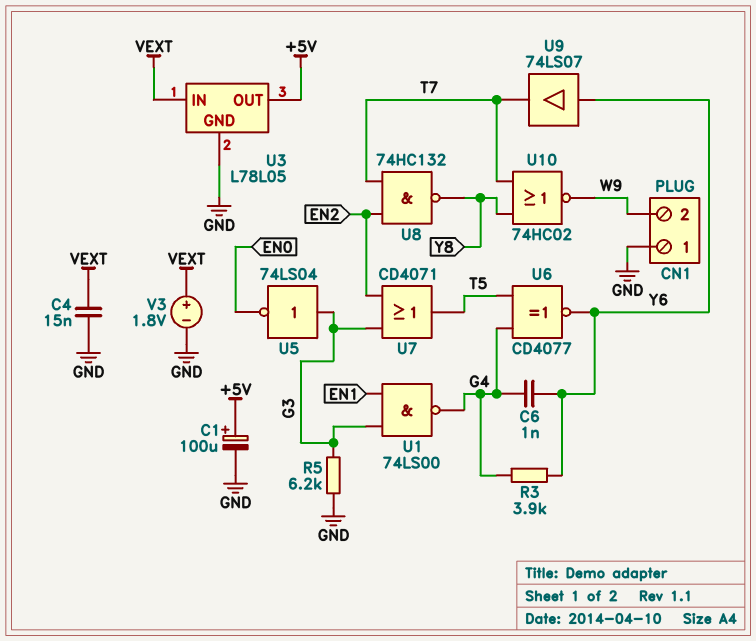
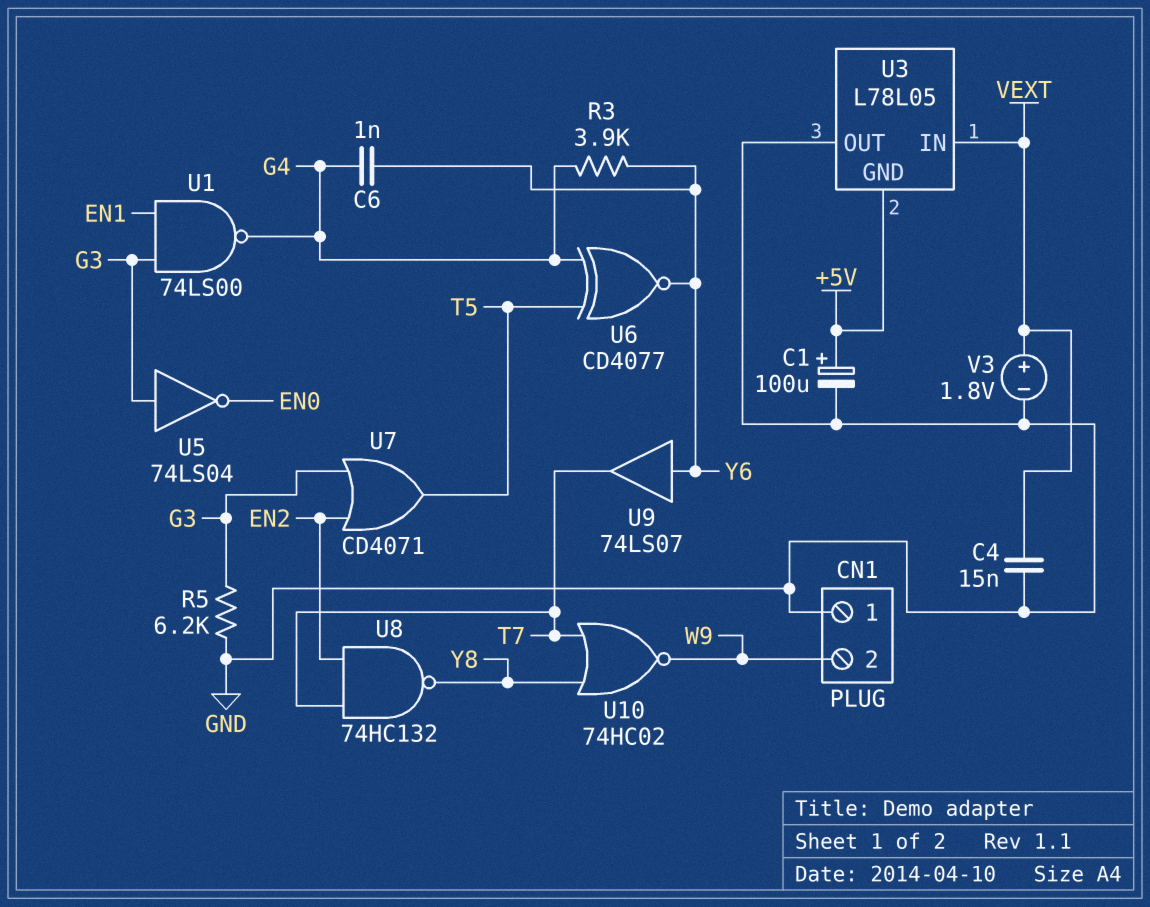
U3 pin GND: GND -> +5V
U3 pin OUT: +5V -> GND

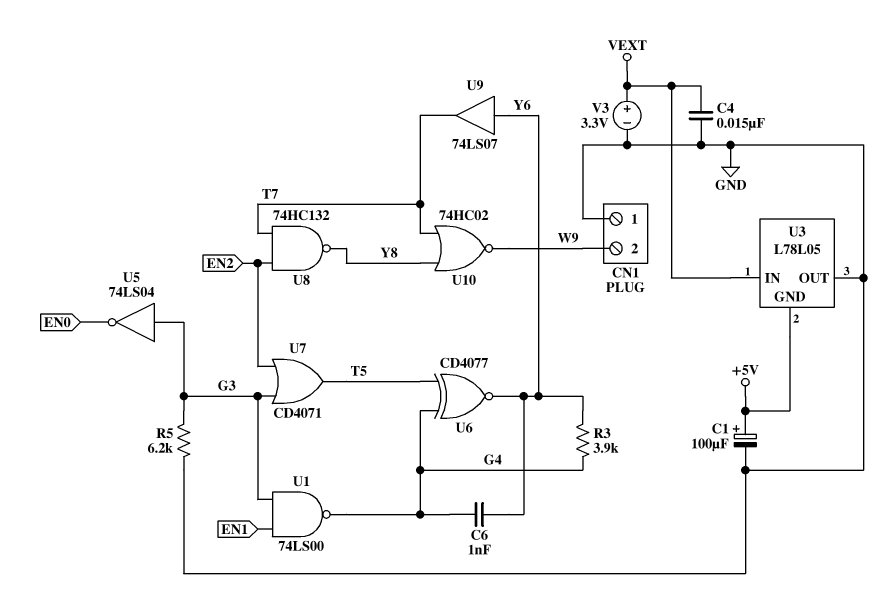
V3: 1.8V (plus VEXT, minus GND) -> 3.3V (plus VEXT, minus GND)

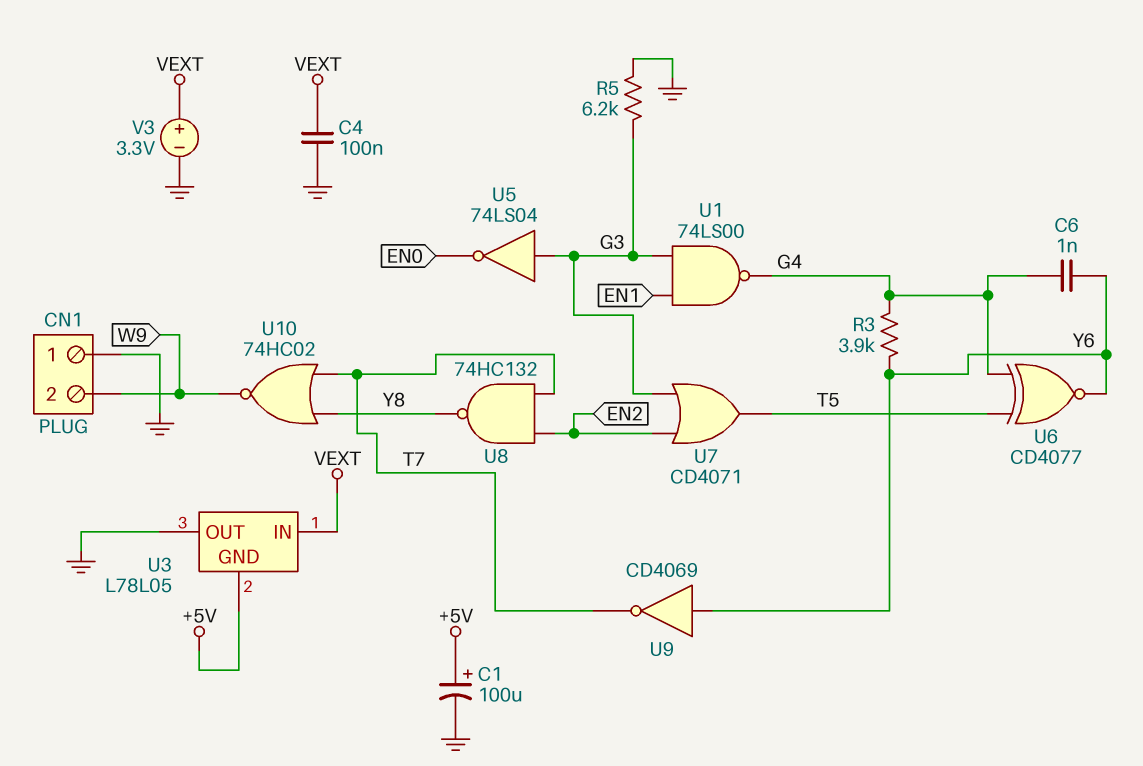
C4: 15nF (GND, VEXT) -> 100nF (GND, VEXT)
U9: buffer 74LS07 (in Y6, out T7) -> NOT CD4069 (in Y6, out T7)

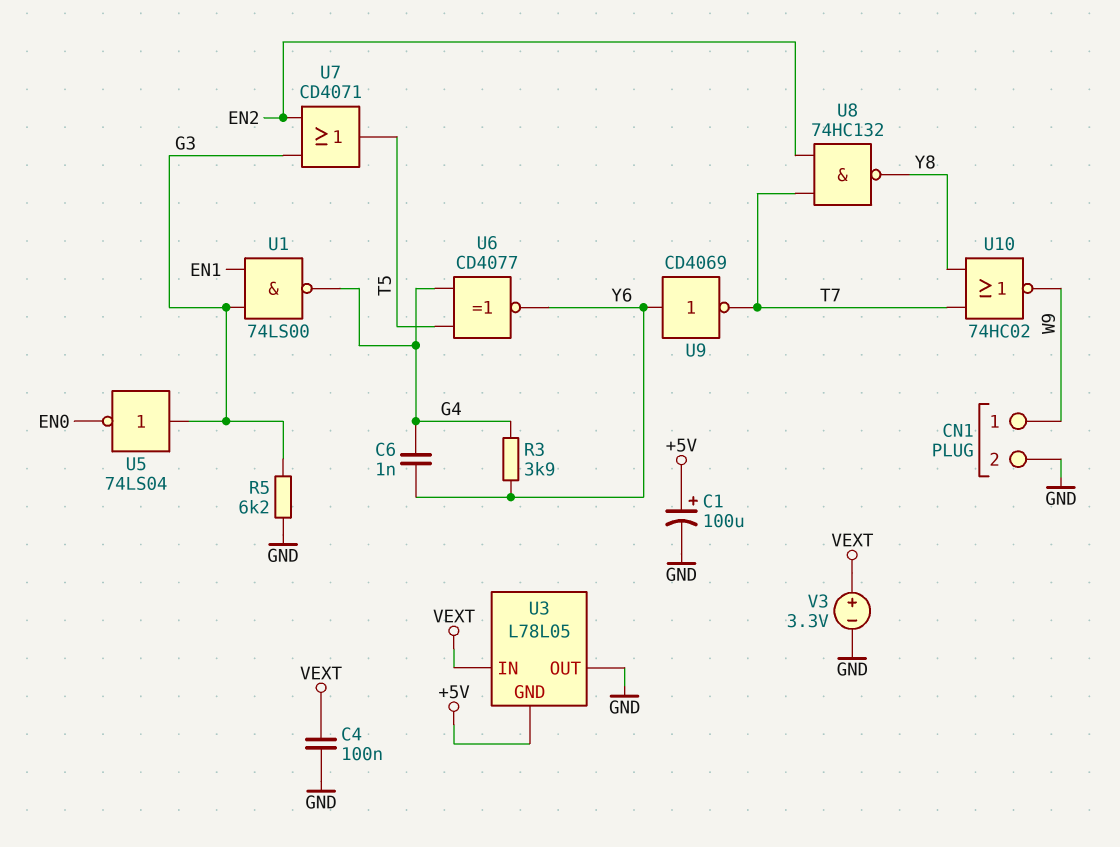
CN1 pin 1: GND -> W9
CN1 pin 2: W9 -> GND

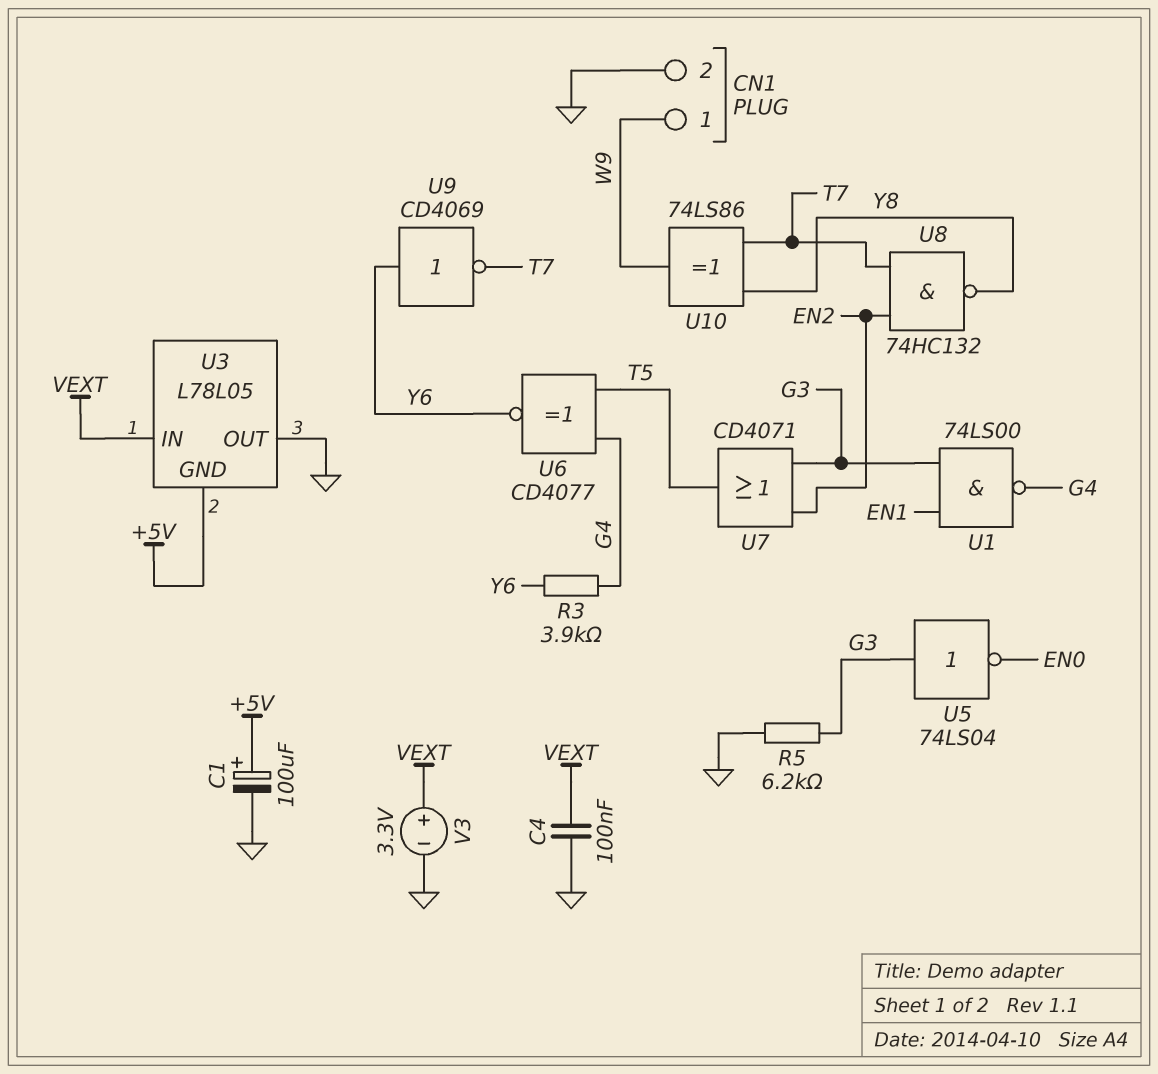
C6: 1nF (G4, Y6) -> none
U10: NOR 74HC02 (in T7, in Y8, out W9) -> XOR 74LS86 (in T7, in Y8, out W9)

